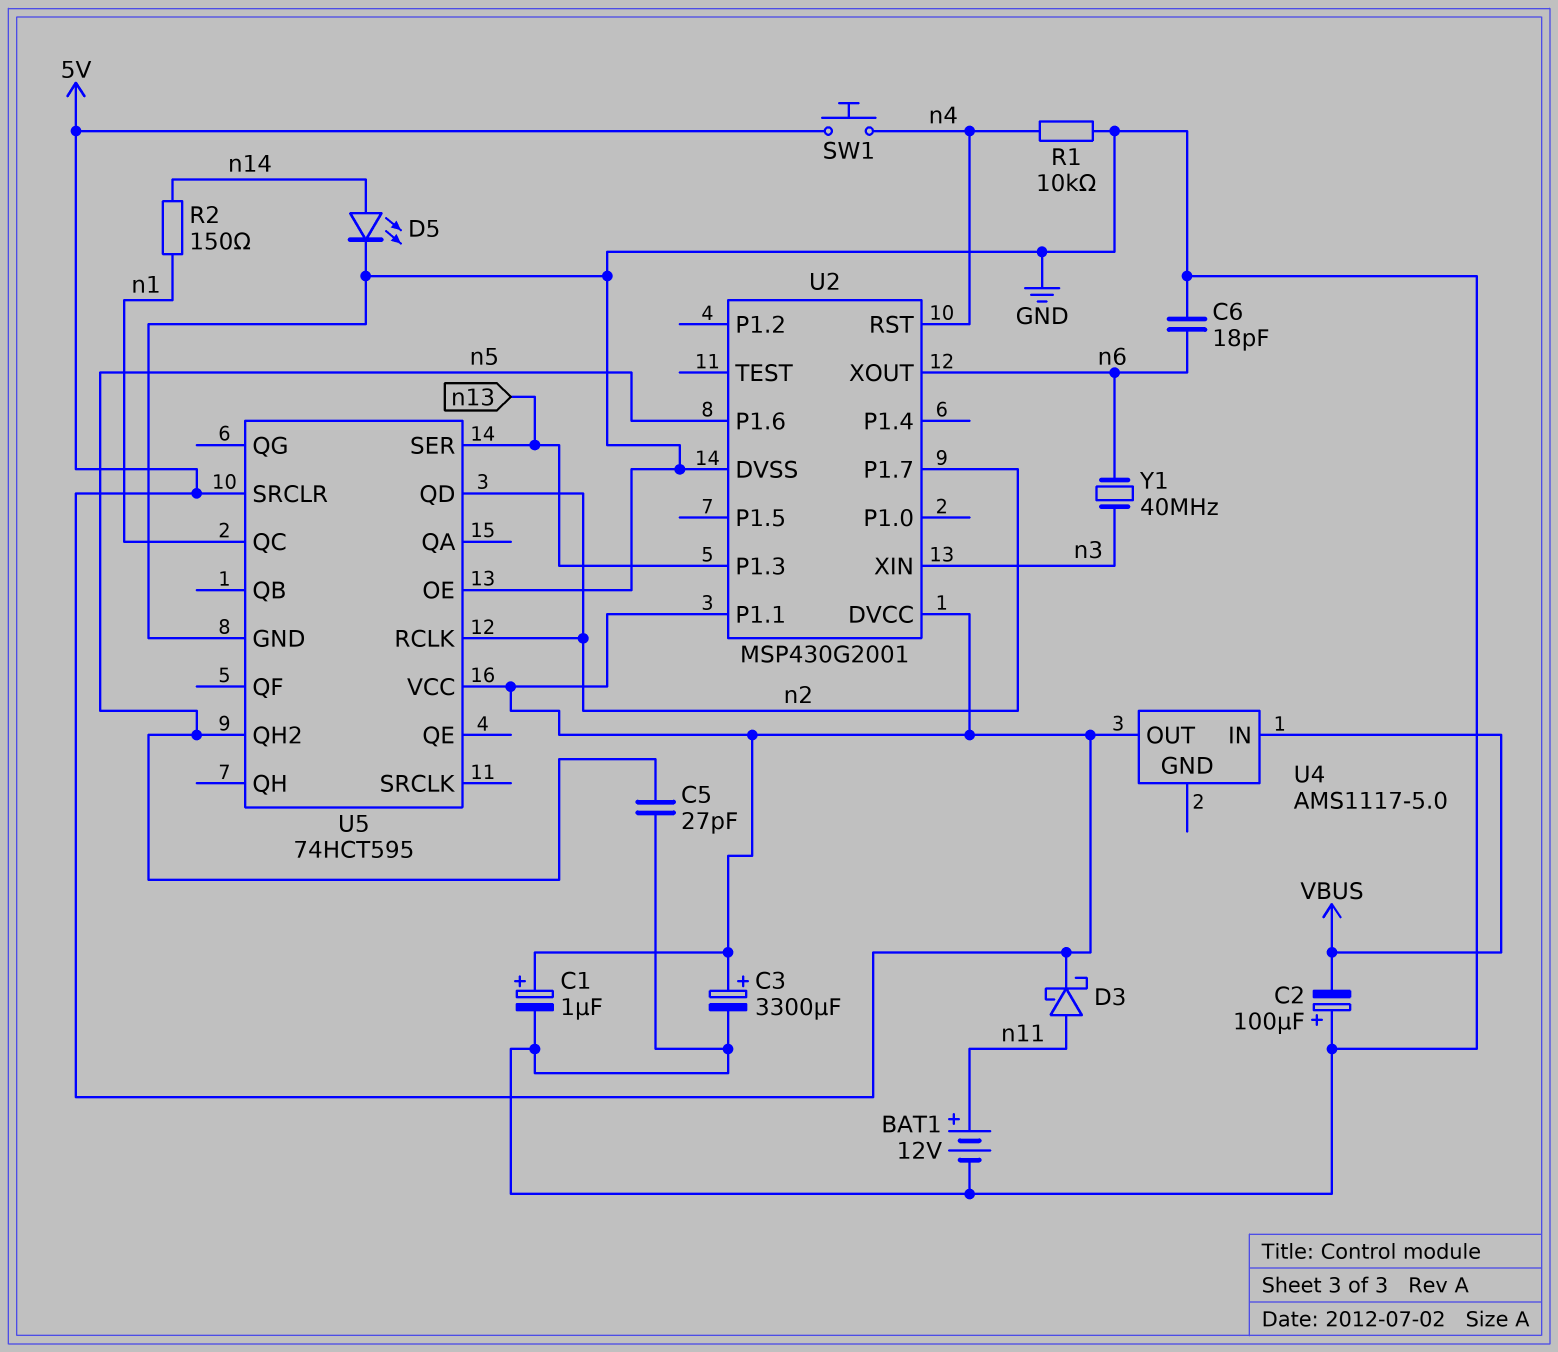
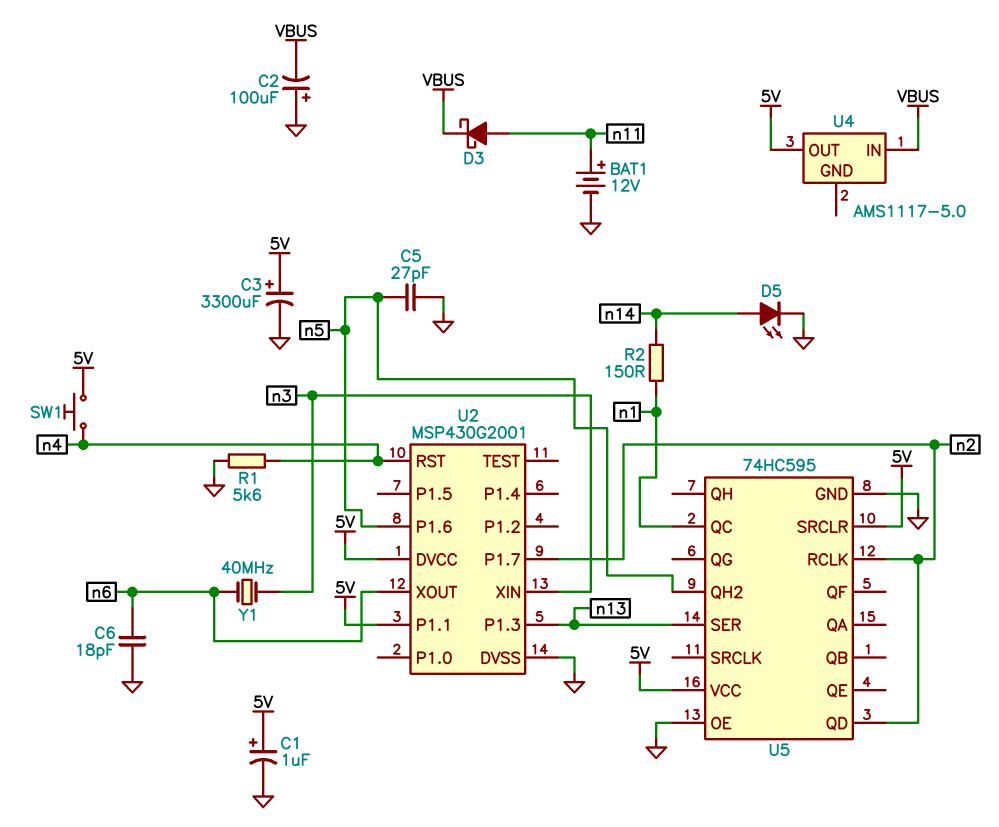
D3: schottky (A n11, K 5V) -> schottky (A n11, K VBUS)
R1: 10k (GND, n4) -> 5.6k (GND, n4)
U5: 74HCT595 -> 74HC595

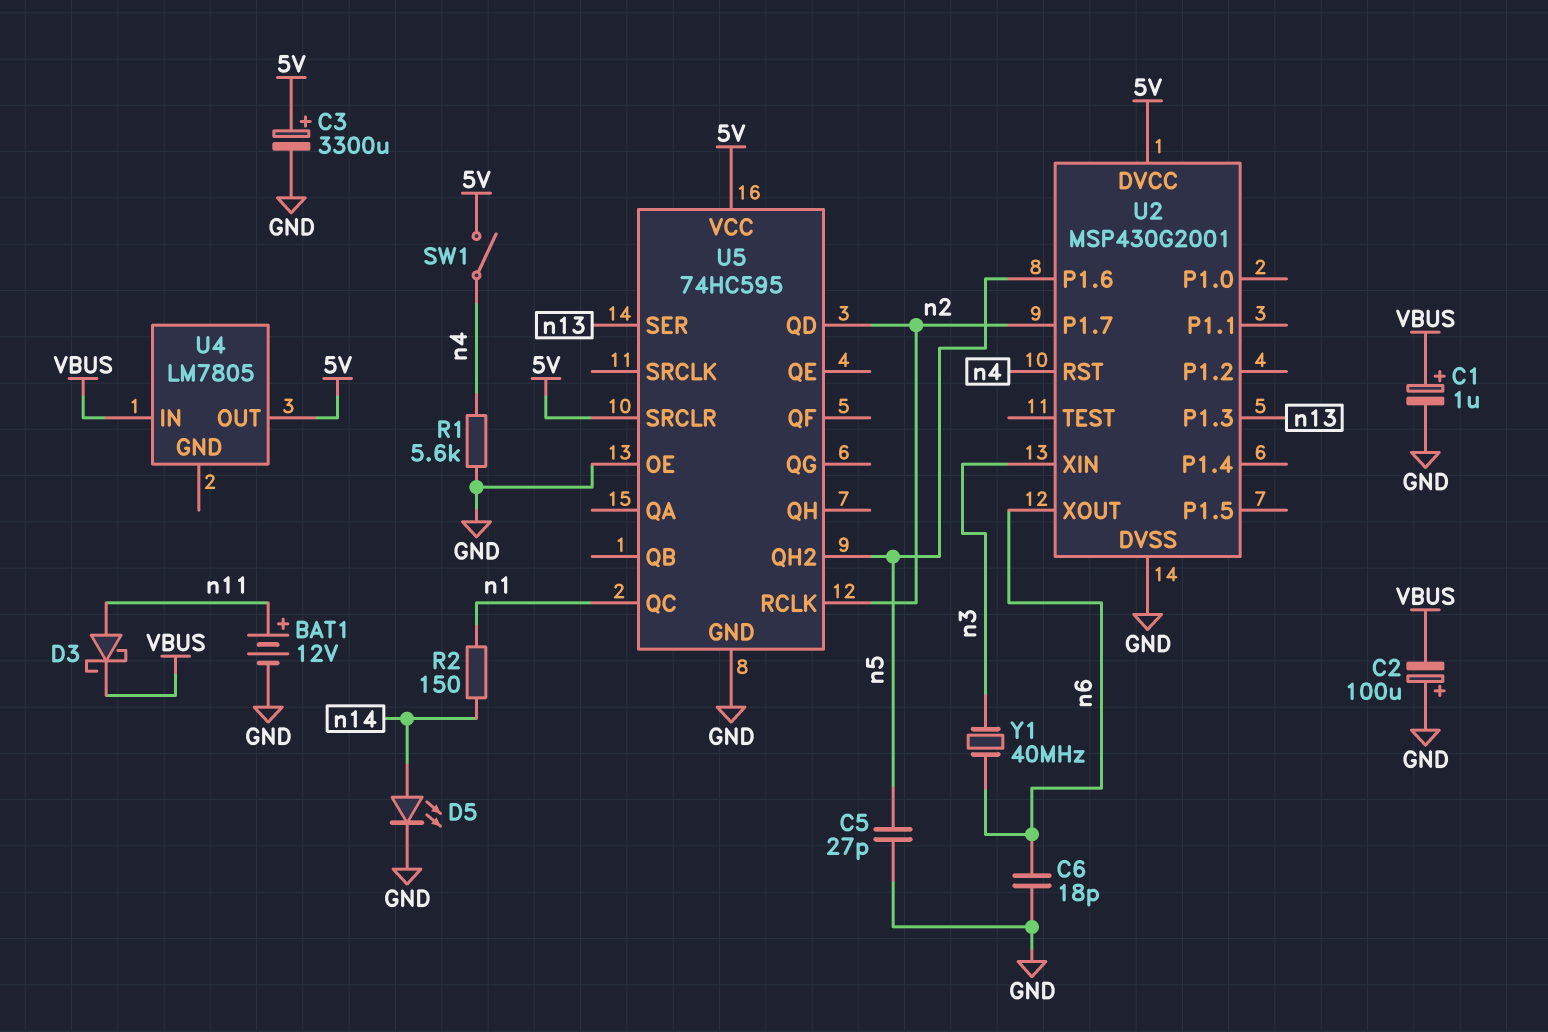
C1: 1uF (plus 5V, minus GND) -> 1uF (plus VBUS, minus GND)
SW1: button (5V, n4) -> switch (5V, n4)
U2 pin P1.1: 5V -> none
U4: AMS1117-5.0 -> LM7805

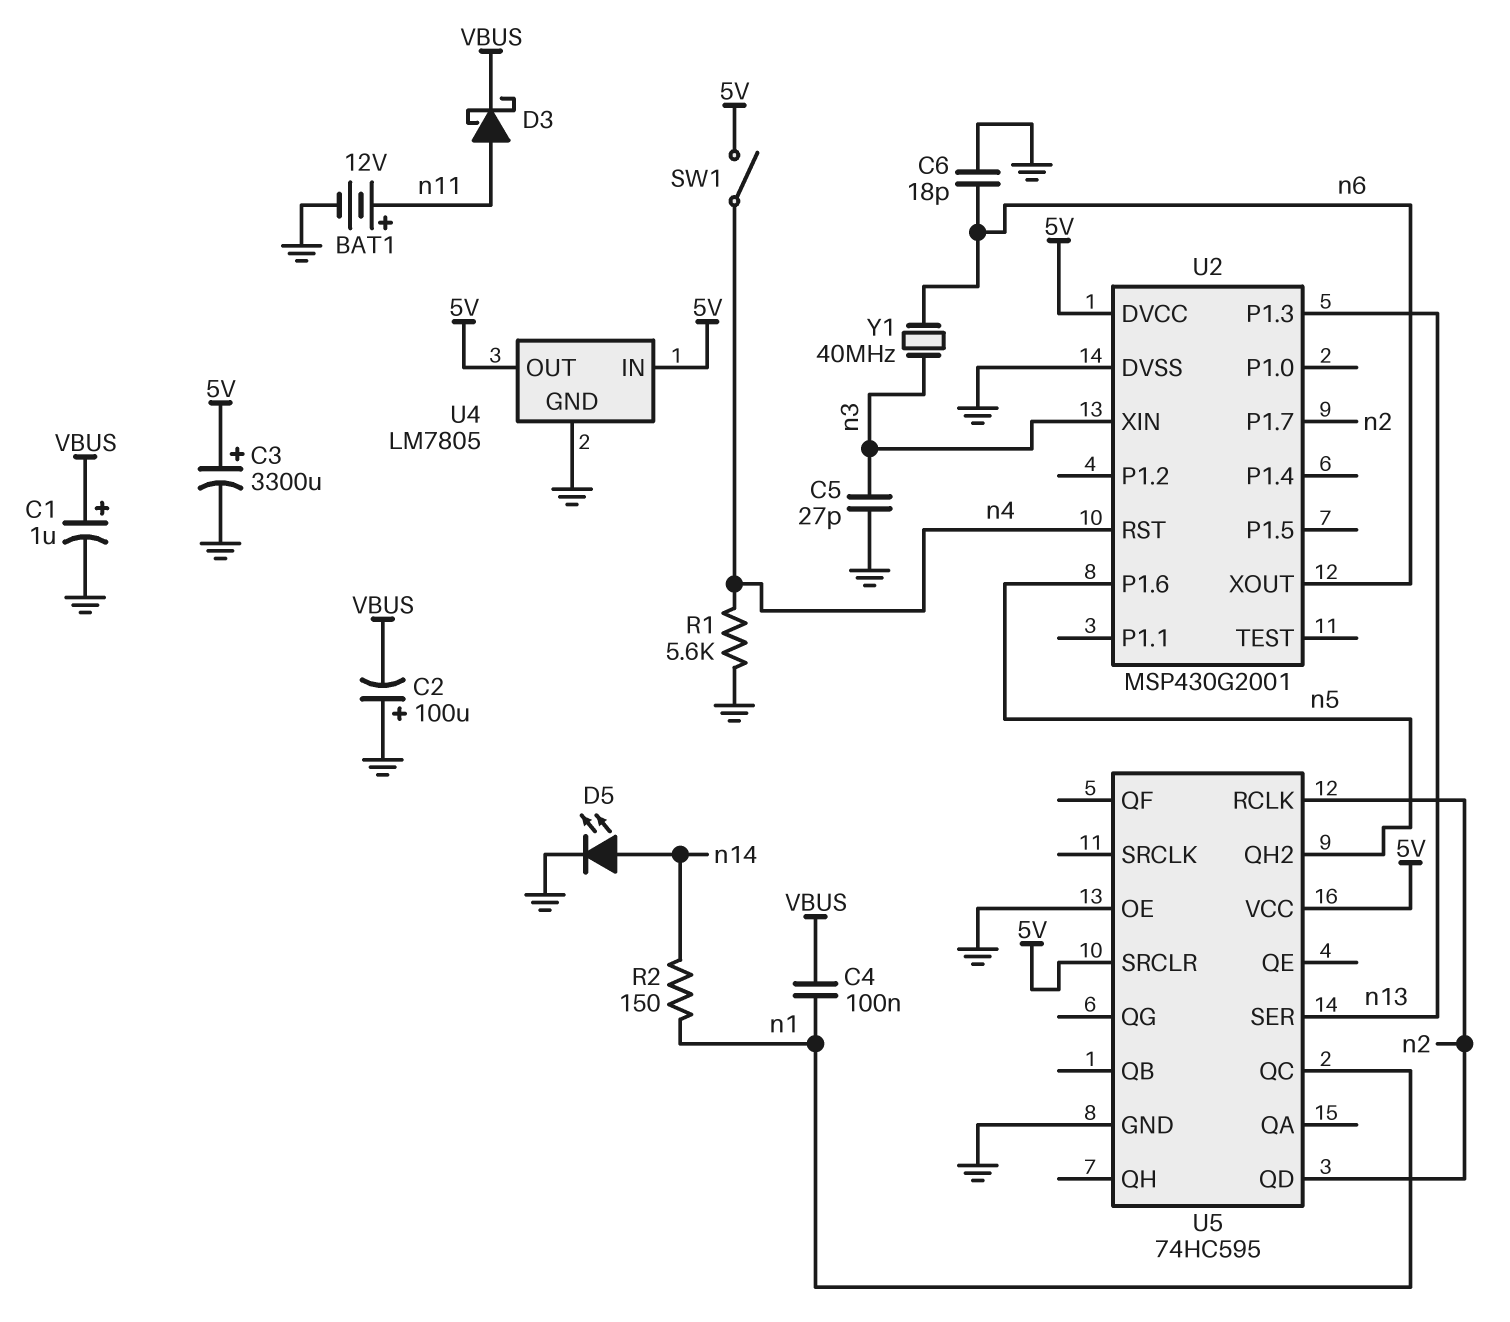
C4: none -> 100nF (VBUS, n1)
C5: 27pF (GND, n5) -> 27pF (GND, n3)
U4 pin GND: none -> GND
U4 pin IN: VBUS -> 5V

